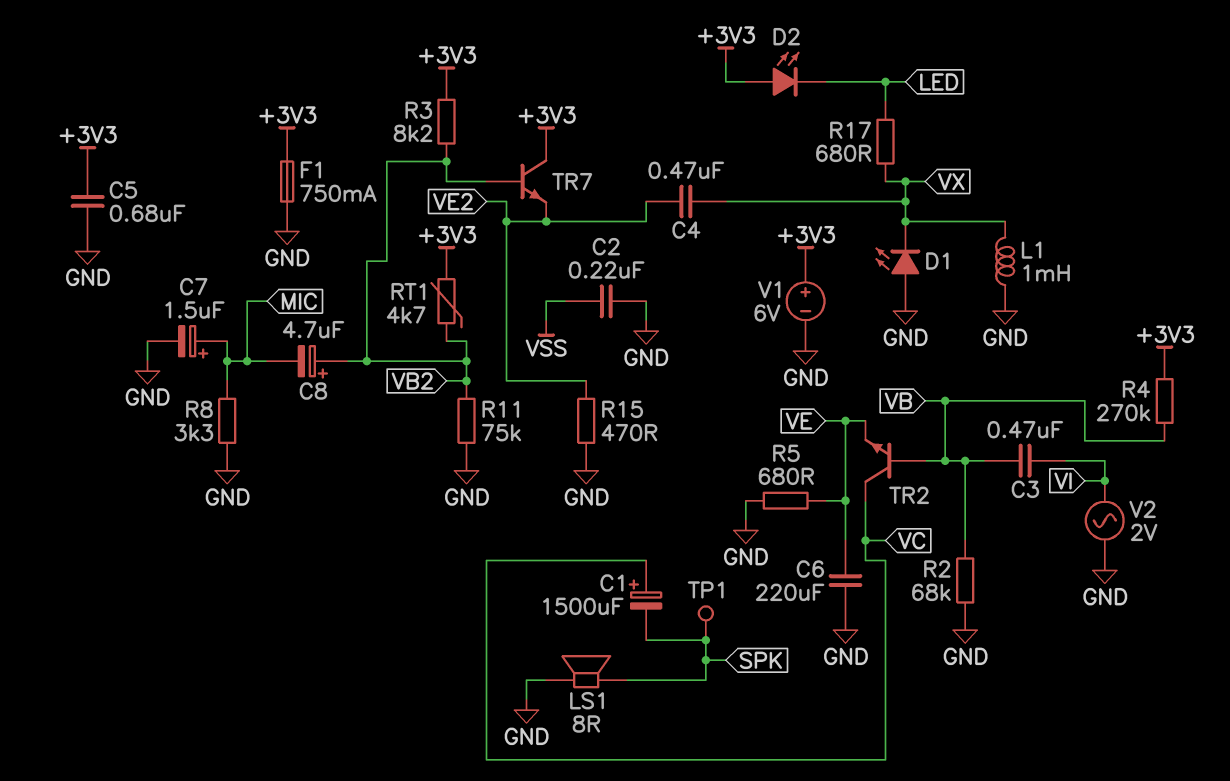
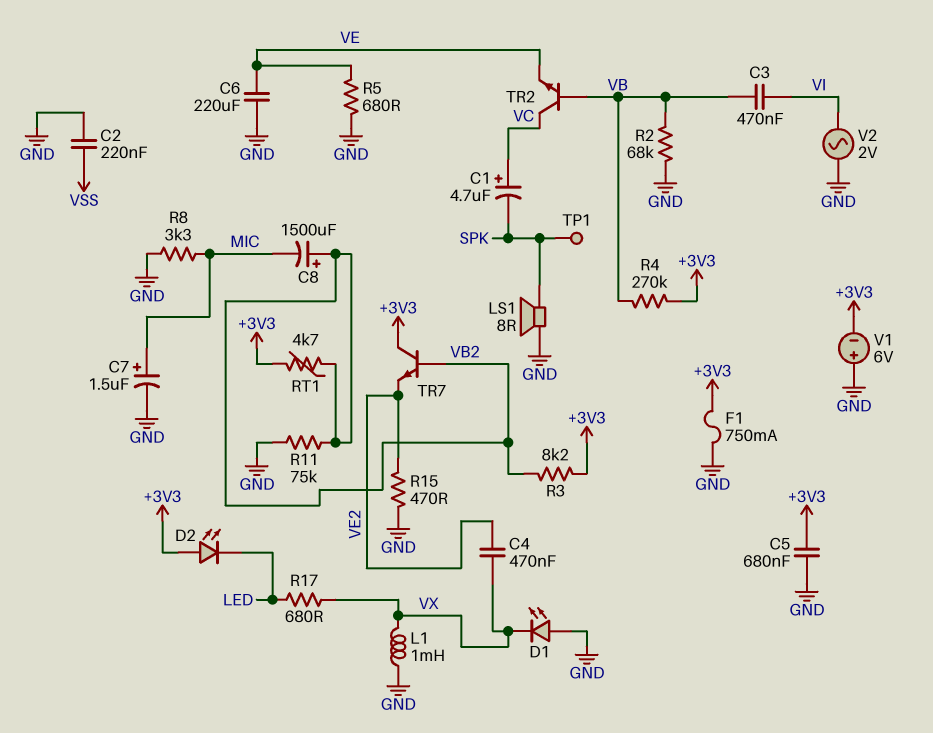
C1: 1500uF (plus VC, minus SPK) -> 4.7uF (plus VC, minus SPK)
C8: 4.7uF (plus VB2, minus MIC) -> 1500uF (plus VB2, minus MIC)
V1: 6V (plus +3V3, minus GND) -> 6V (plus GND, minus +3V3)

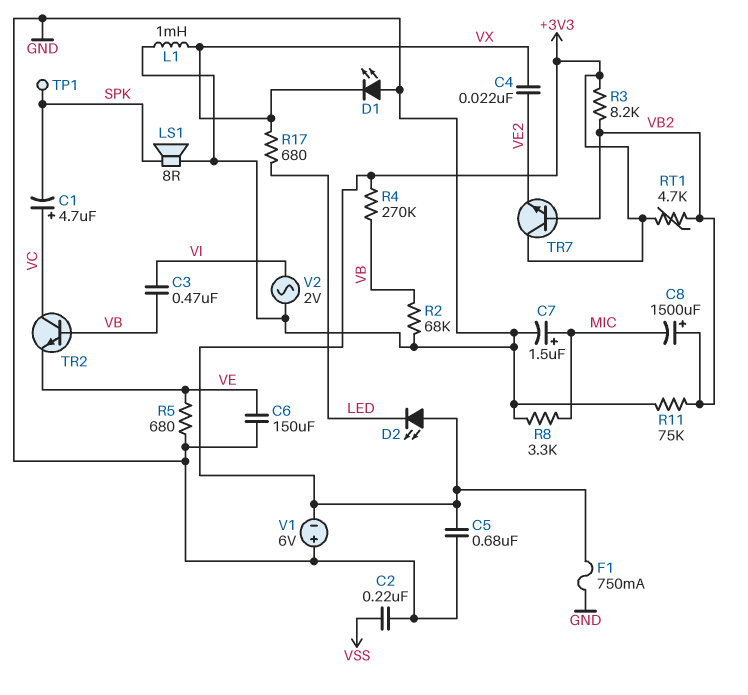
C4: 470nF (VE2, VX) -> 22nF (VE2, VX)
C6: 220uF (GND, VE) -> 150uF (GND, VE)
R15: 470 (GND, VE2) -> none

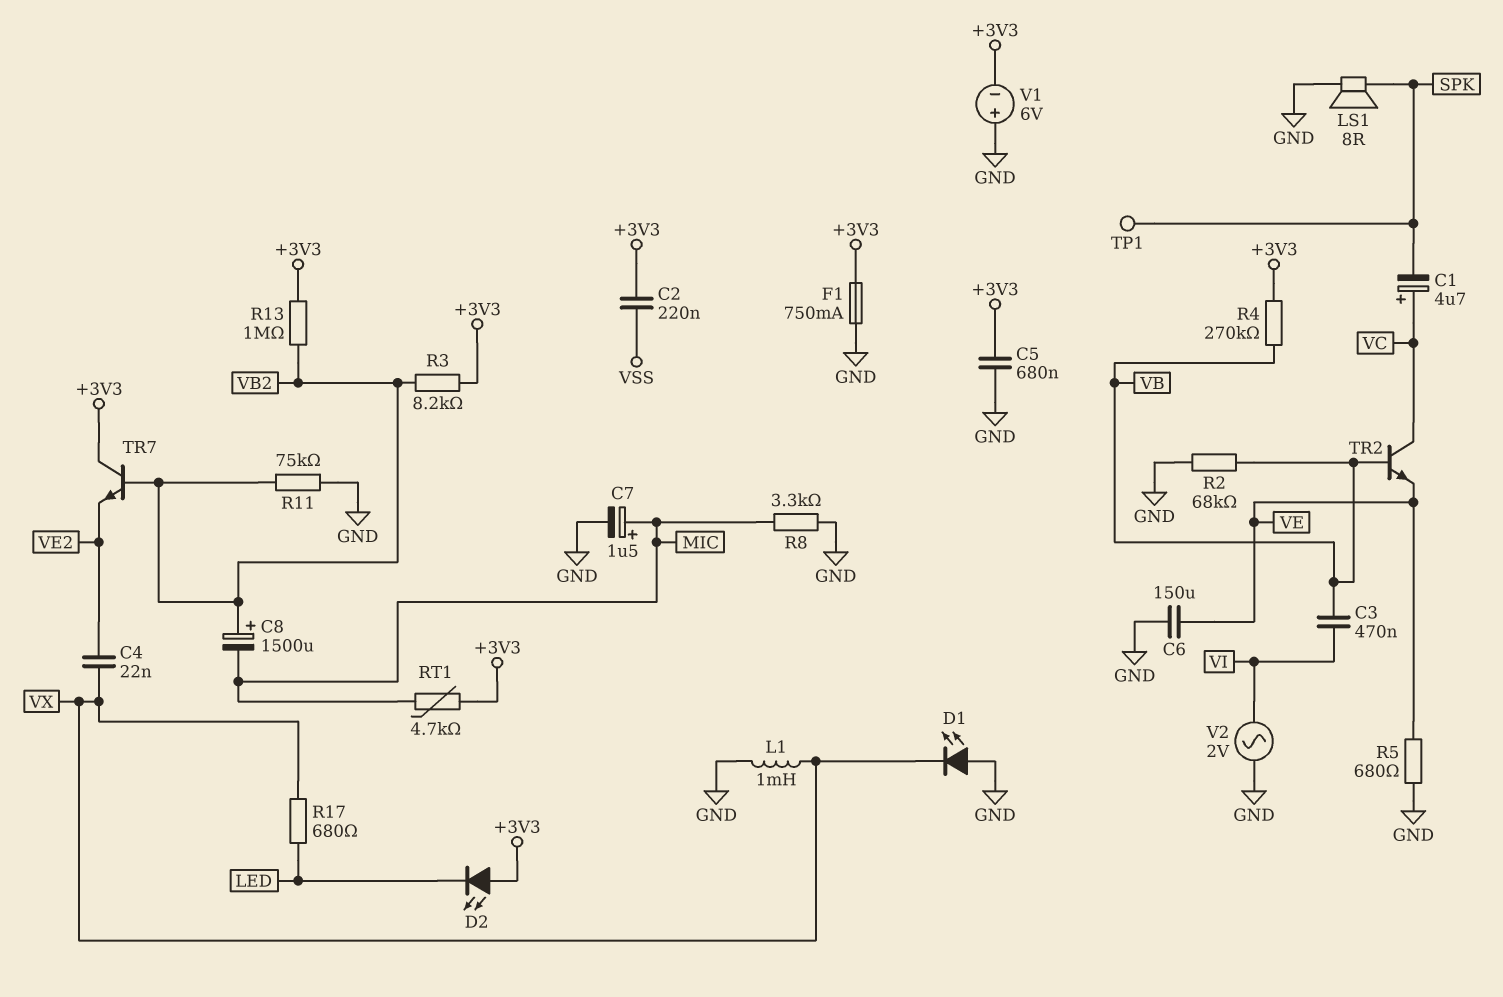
C2: 220nF (GND, VSS) -> 220nF (+3V3, VSS)
R13: none -> 1M (+3V3, VB2)
RT1: 4.7k (+3V3, VB2) -> 4.7k (+3V3, MIC)

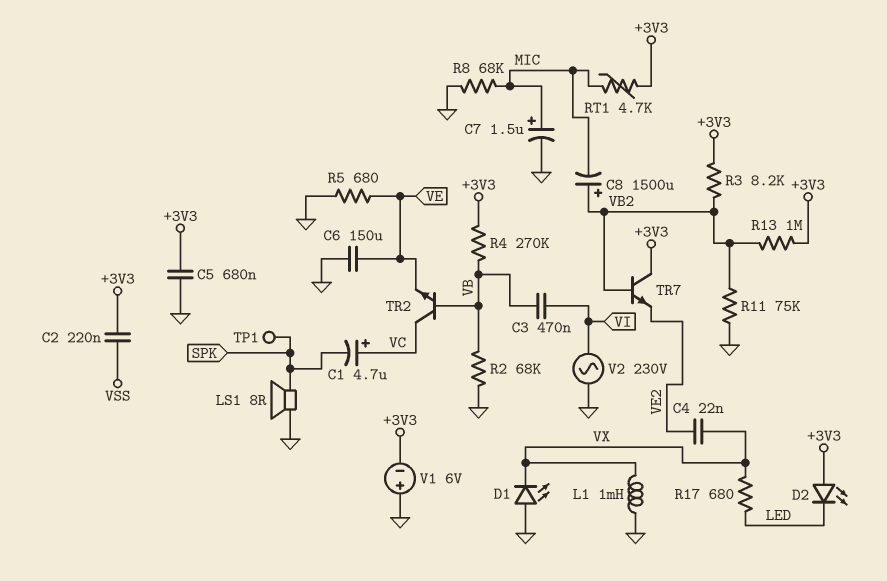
F1: 750mA (+3V3, GND) -> none
R8: 3.3k (GND, MIC) -> 68k (GND, MIC)
V2: AC 2V (GND, VI) -> AC 230V (GND, VI)

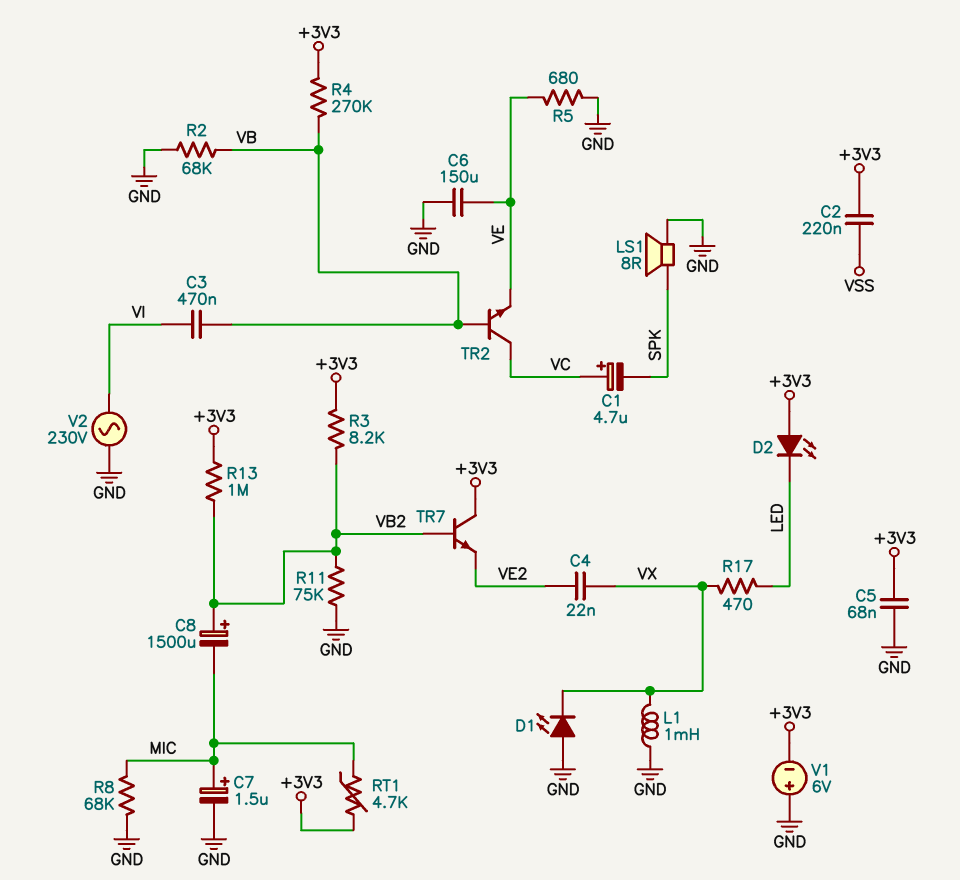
C5: 680nF (+3V3, GND) -> 68nF (+3V3, GND)
R17: 680 (LED, VX) -> 470 (LED, VX)
TP1: test point (SPK) -> none

